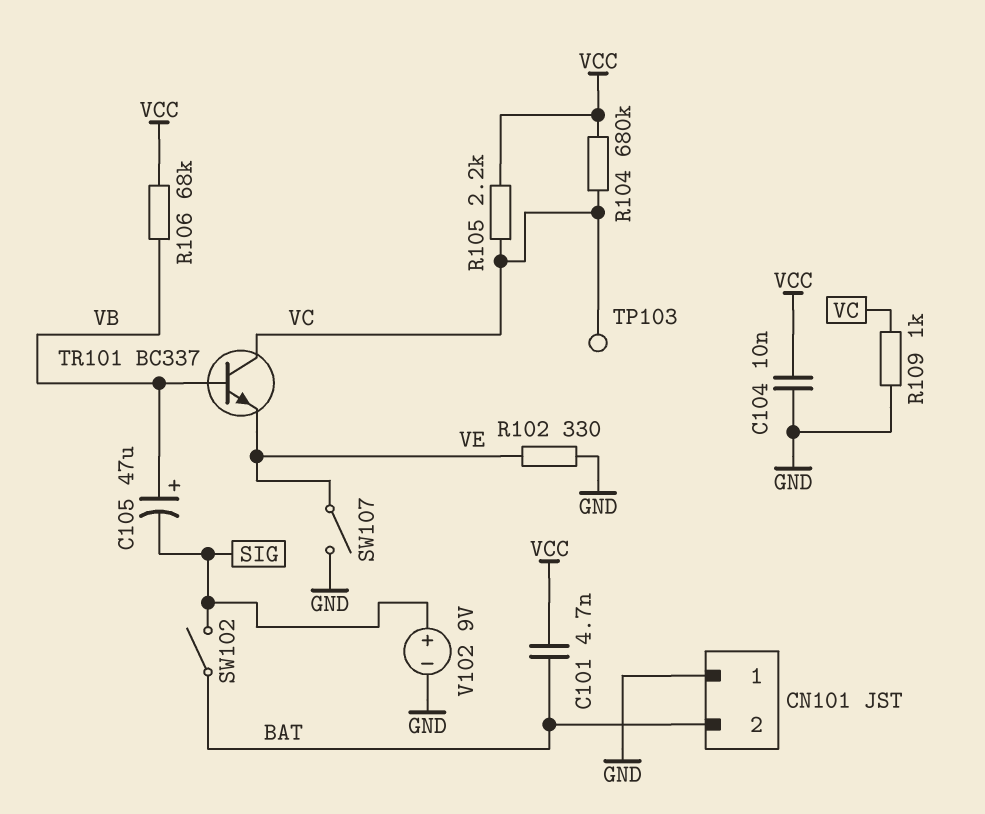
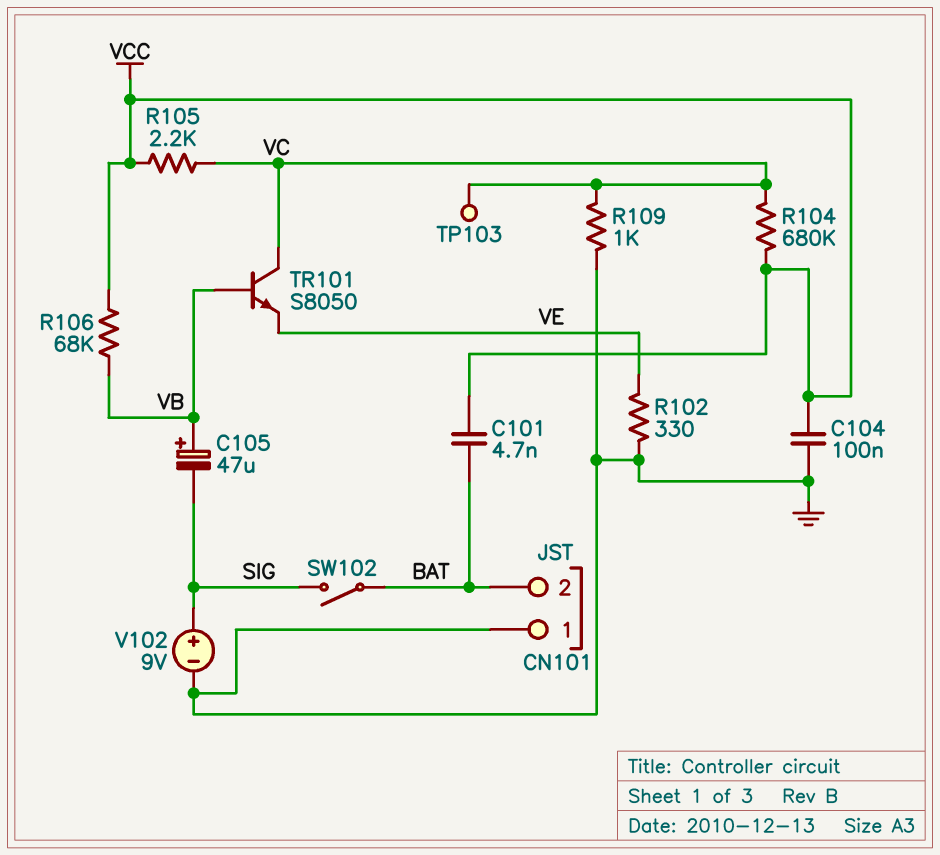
C104: 10nF (GND, VCC) -> 100nF (GND, VCC)
SW107: switch (GND, VE) -> none
TR101: NPN BC337 (B VB, C VC, E VE) -> NPN S8050 (B VB, C VC, E VE)

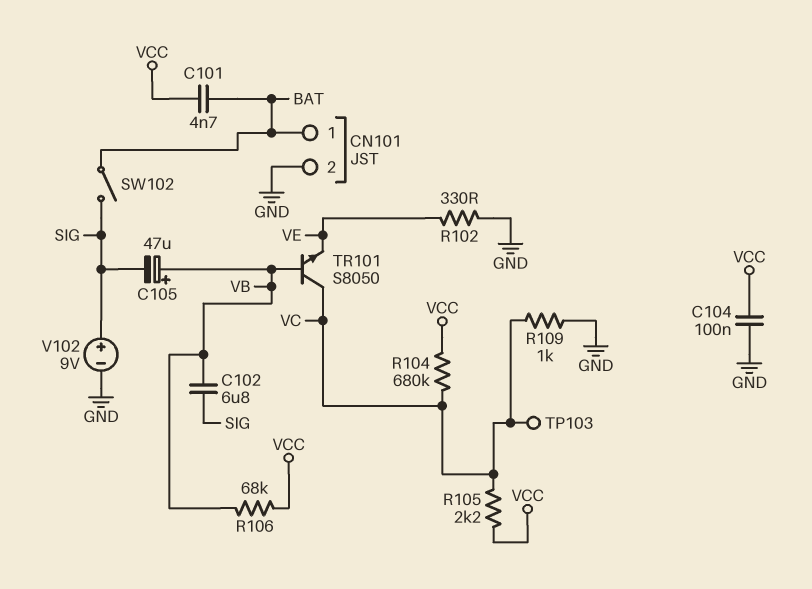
C102: none -> 6.8uF (SIG, VB)
CN101 pin 1: GND -> BAT
CN101 pin 2: BAT -> GND

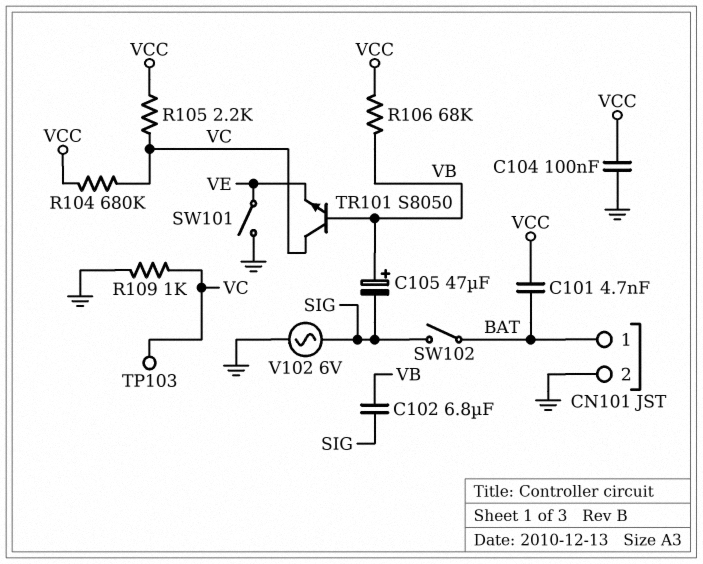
R102: 330 (GND, VE) -> none
SW101: none -> switch (GND, VE)
V102: 9V (plus SIG, minus GND) -> AC 6V (GND, SIG)

